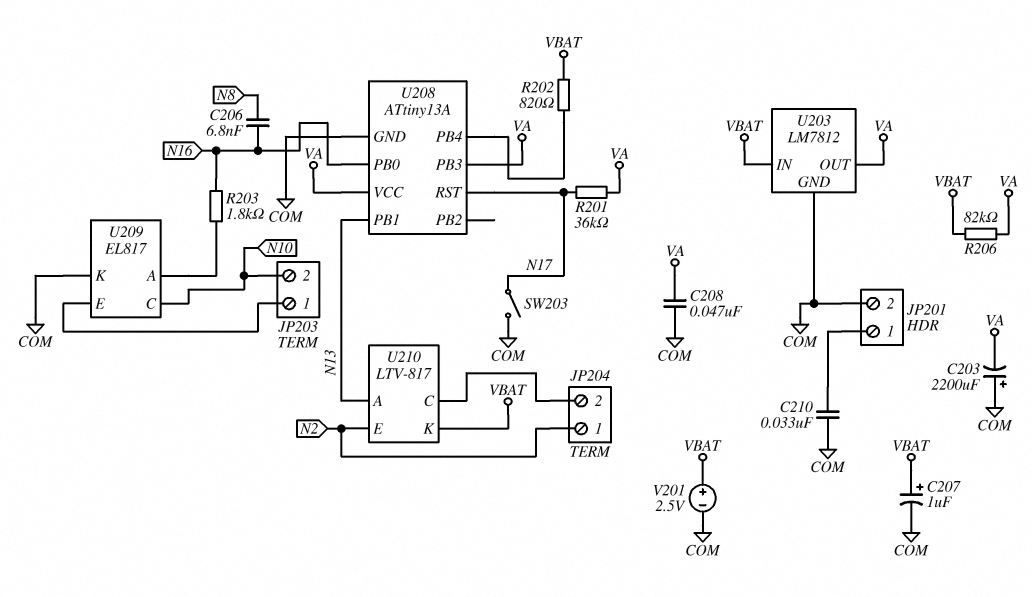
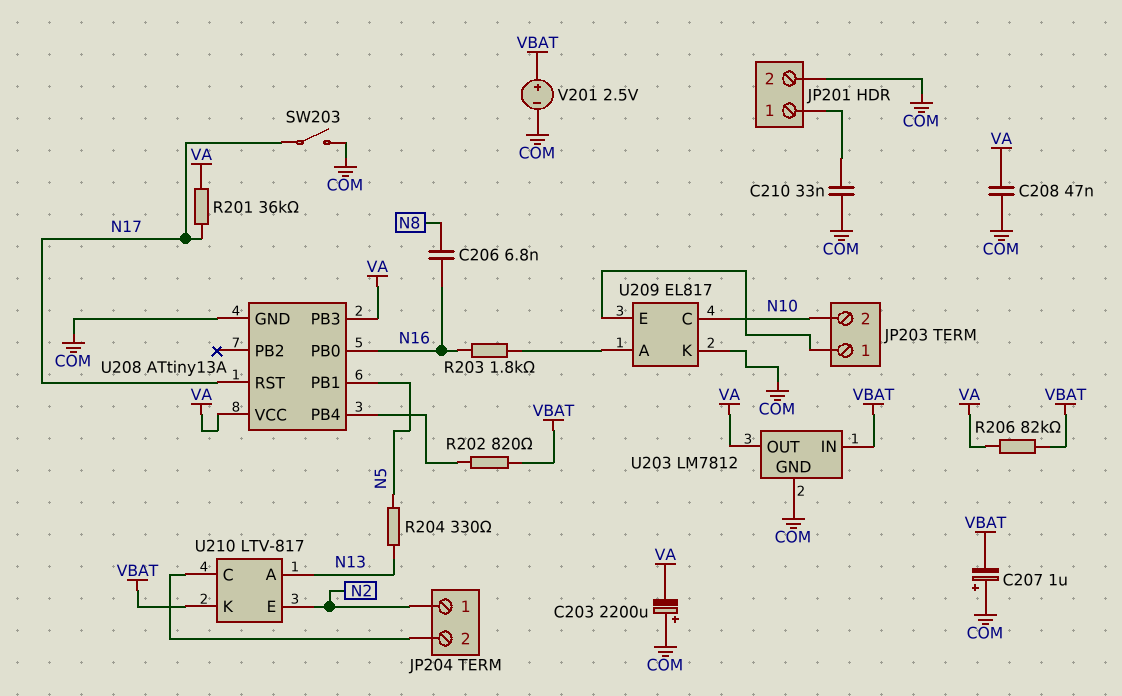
C207: 1uF (plus VBAT, minus COM) -> 1uF (plus COM, minus VBAT)
R204: none -> 330 (N5, N13)
U208 pin PB1: N13 -> N5

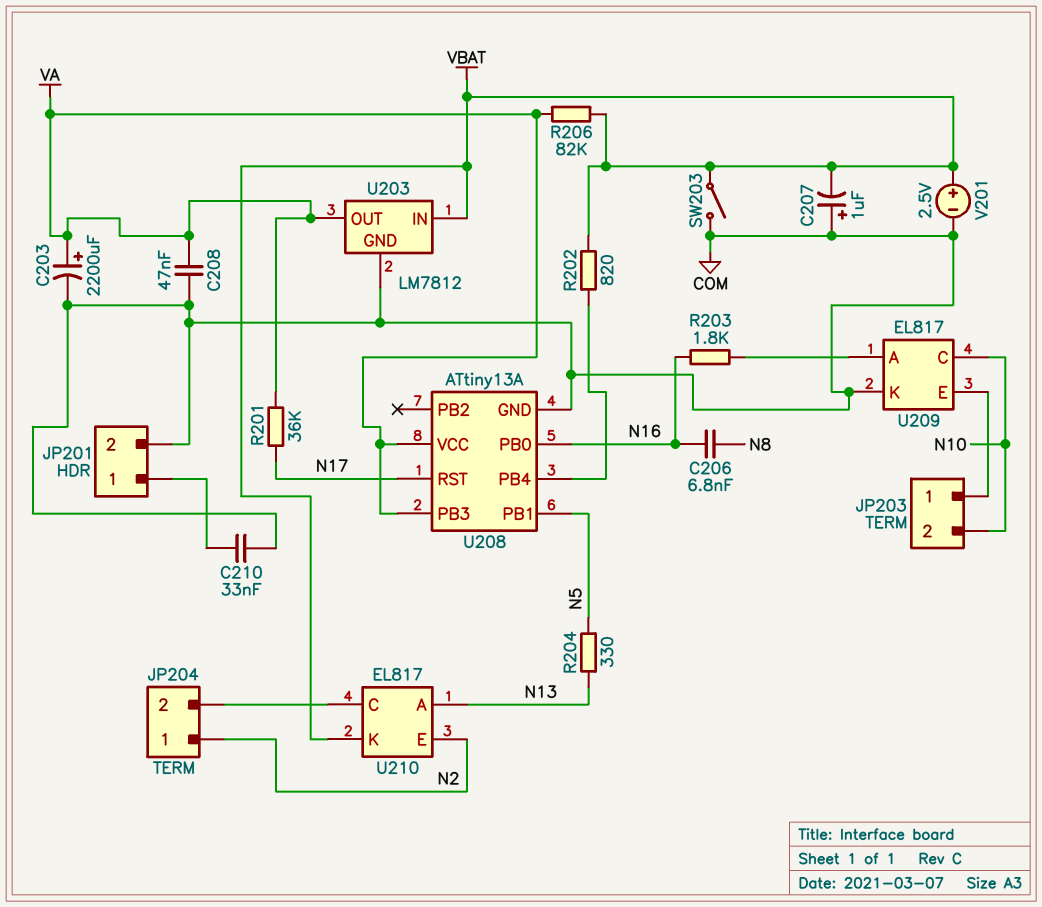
C203: 2200uF (plus COM, minus VA) -> 2200uF (plus VA, minus COM)
SW203: switch (COM, N17) -> switch (COM, VBAT)
U210: LTV-817 -> EL817

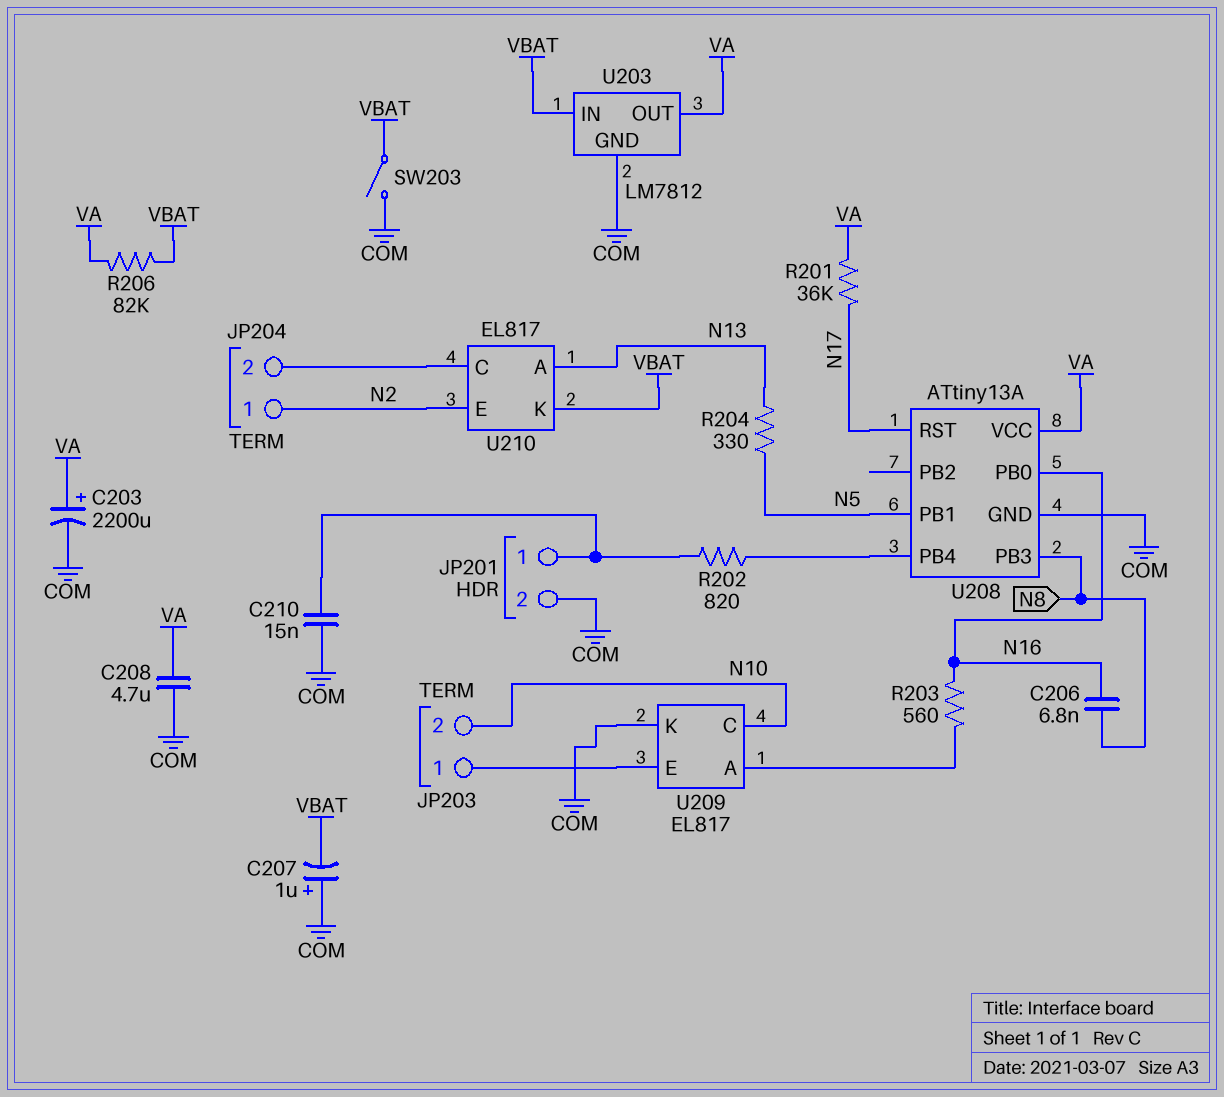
C208: 47nF (COM, VA) -> 4.7uF (COM, VA)
C210: 33nF (COM, JP201/1) -> 15nF (COM, JP201/1)
R202: 820 (U208/PB4, VBAT) -> 820 (JP201/1, U208/PB4)
R203: 1.8k (N16, U209/A) -> 560 (N16, U209/A)
U208 pin PB3: VA -> N8
V201: 2.5V (plus VBAT, minus COM) -> none

